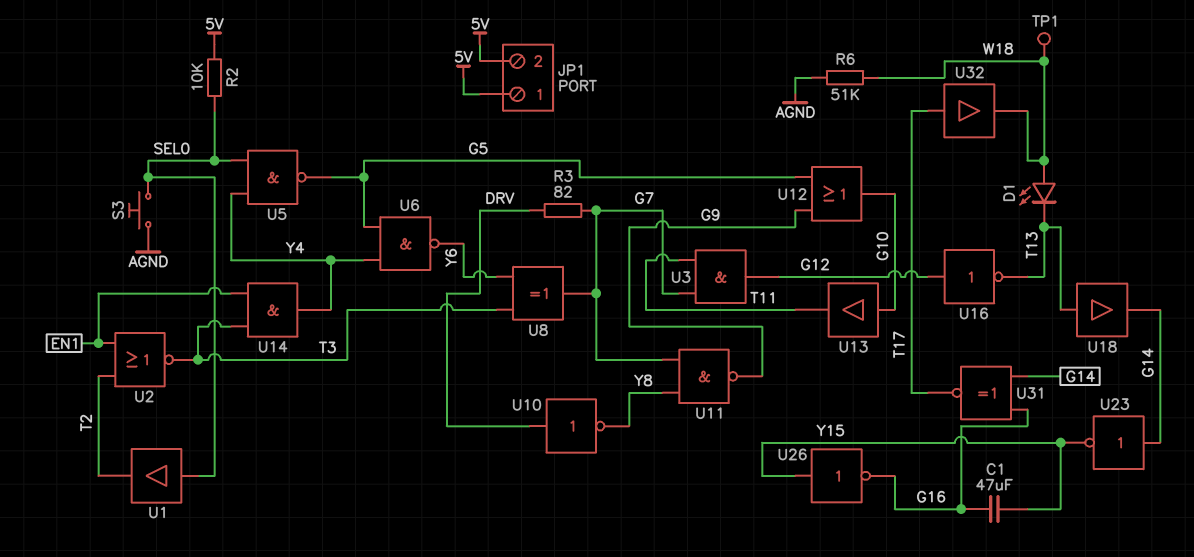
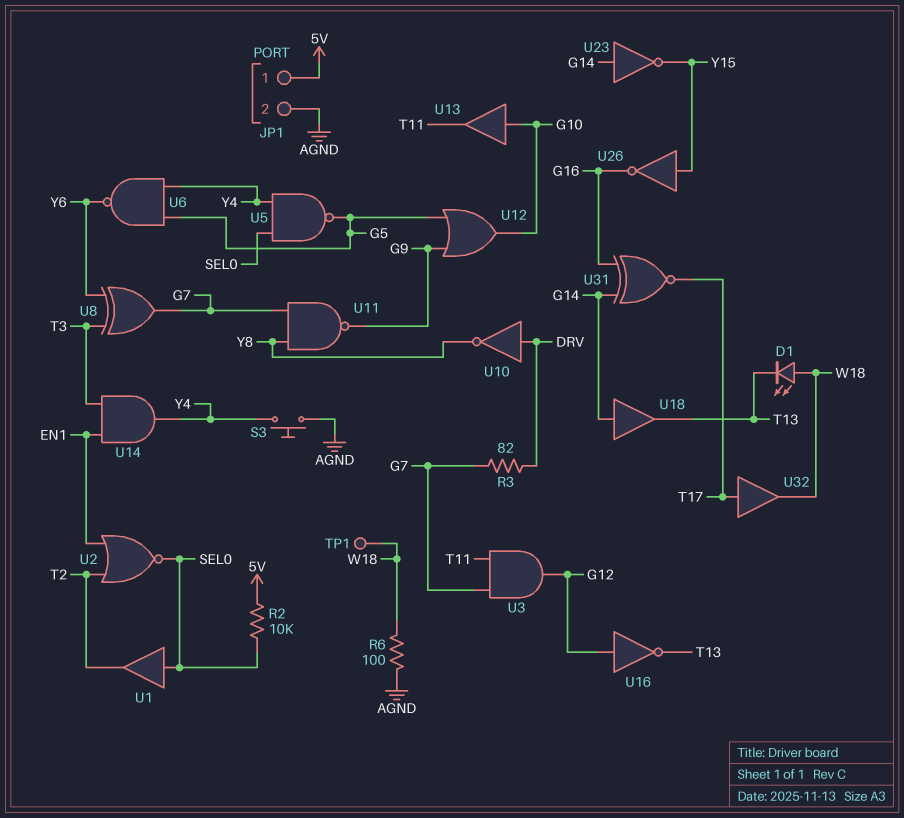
C1: 47uF (G16, Y15) -> none
JP1 pin 2: 5V -> AGND
R6: 51k (AGND, W18) -> 100 (AGND, W18)
S3: button (AGND, SEL0) -> button (AGND, Y4)
U2: NOR (in EN1, in T2, out T3) -> NOR (in EN1, in T2, out SEL0)
U18: buffer (in T13, out G14) -> buffer (in G14, out T13)

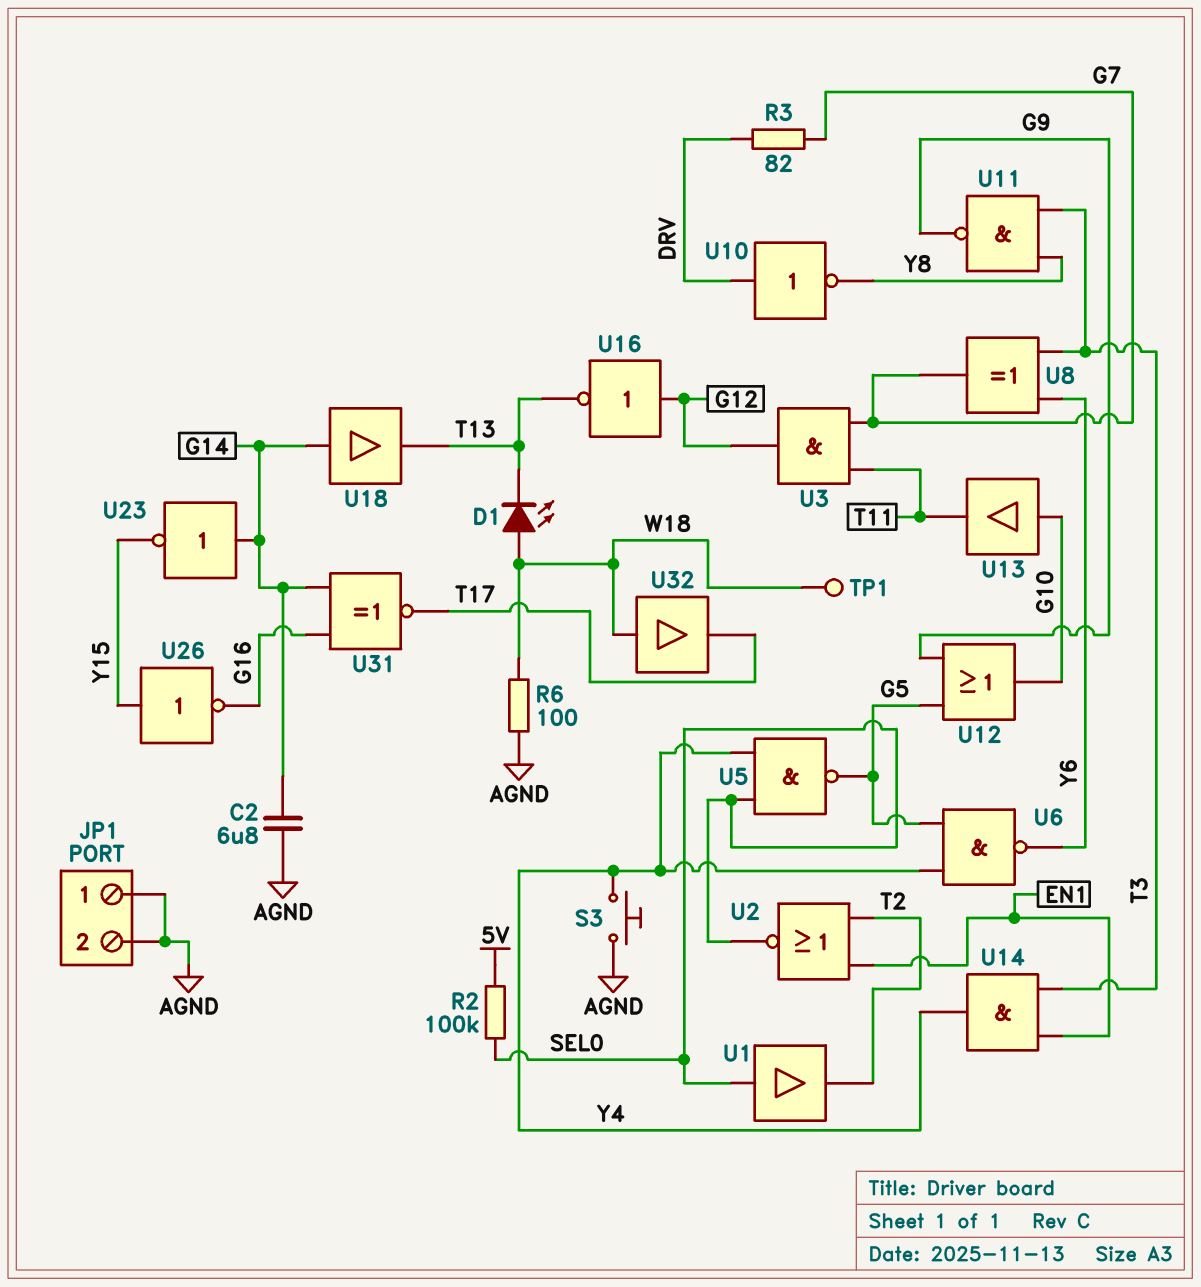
C2: none -> 6.8uF (AGND, G14)
JP1 pin 1: 5V -> AGND
R2: 10k (5V, SEL0) -> 100k (5V, SEL0)
U11: NAND (in G7, in Y8, out G9) -> NAND (in T3, in Y8, out G9)
U32: buffer (in T17, out W18) -> buffer (in W18, out T17)

